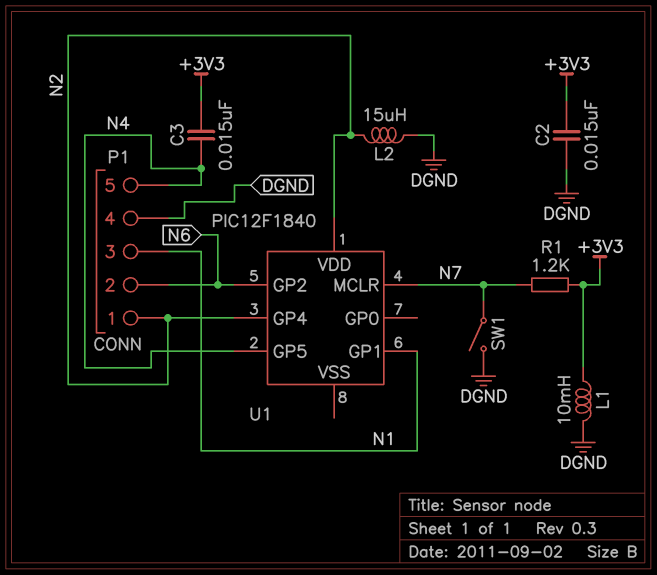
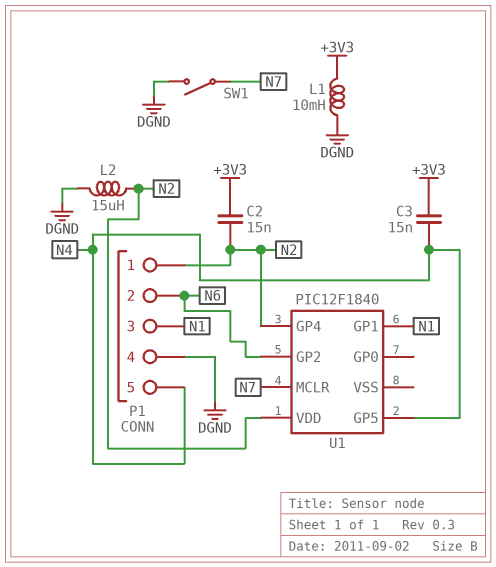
C2: 15nF (+3V3, DGND) -> 15nF (+3V3, N2)
R1: 1.2k (+3V3, N7) -> none

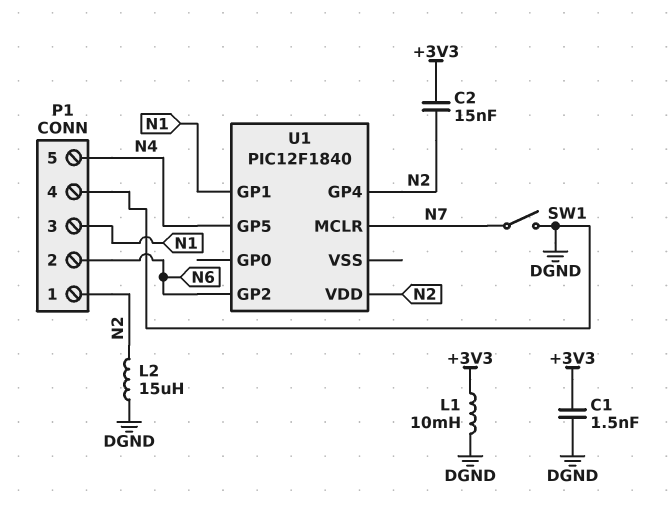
C1: none -> 1.5nF (+3V3, DGND)
C3: 15nF (+3V3, N4) -> none

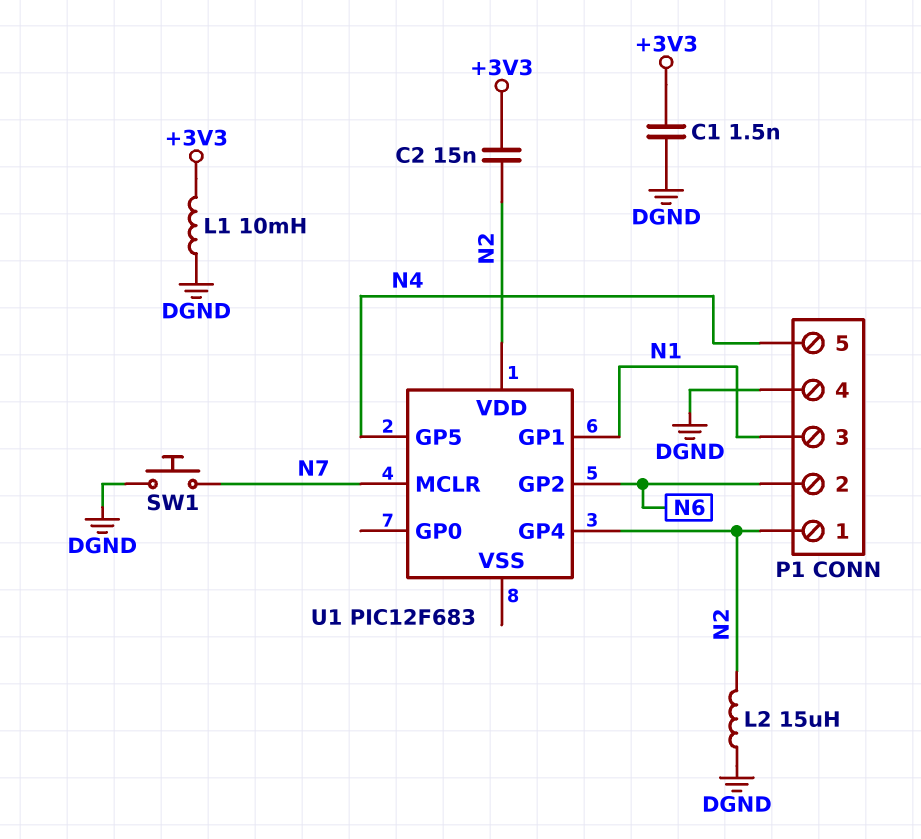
SW1: switch (DGND, N7) -> button (DGND, N7)
U1: PIC12F1840 -> PIC12F683

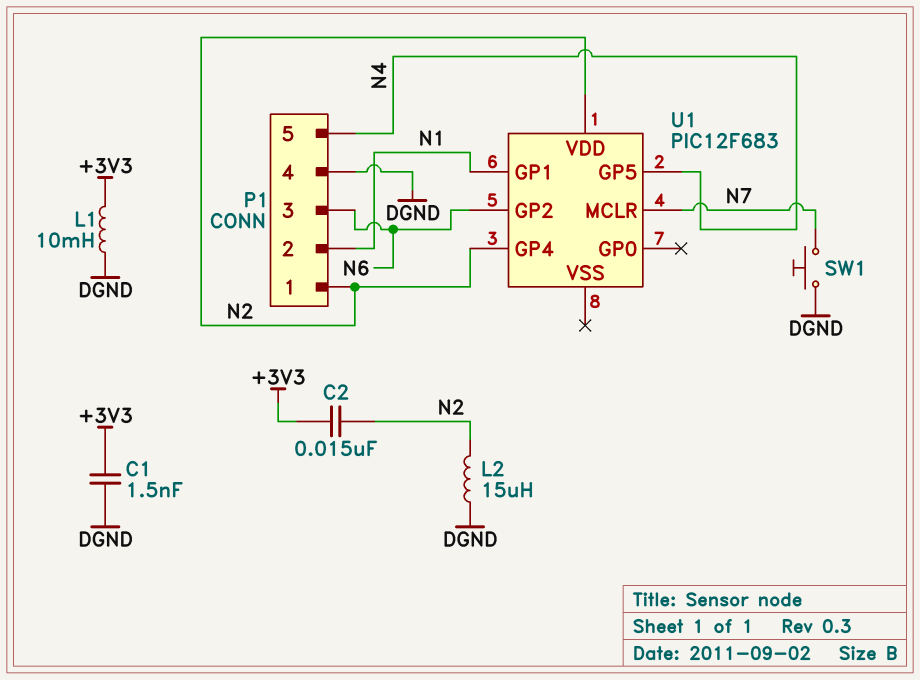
P1 pin 2: N6 -> N1
P1 pin 3: N1 -> N6

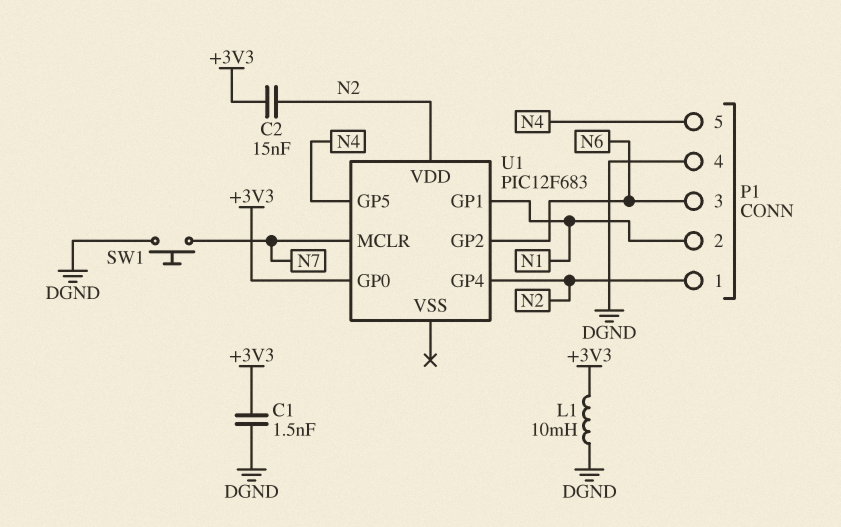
L2: 15uH (DGND, N2) -> none
U1 pin GP0: none -> +3V3

